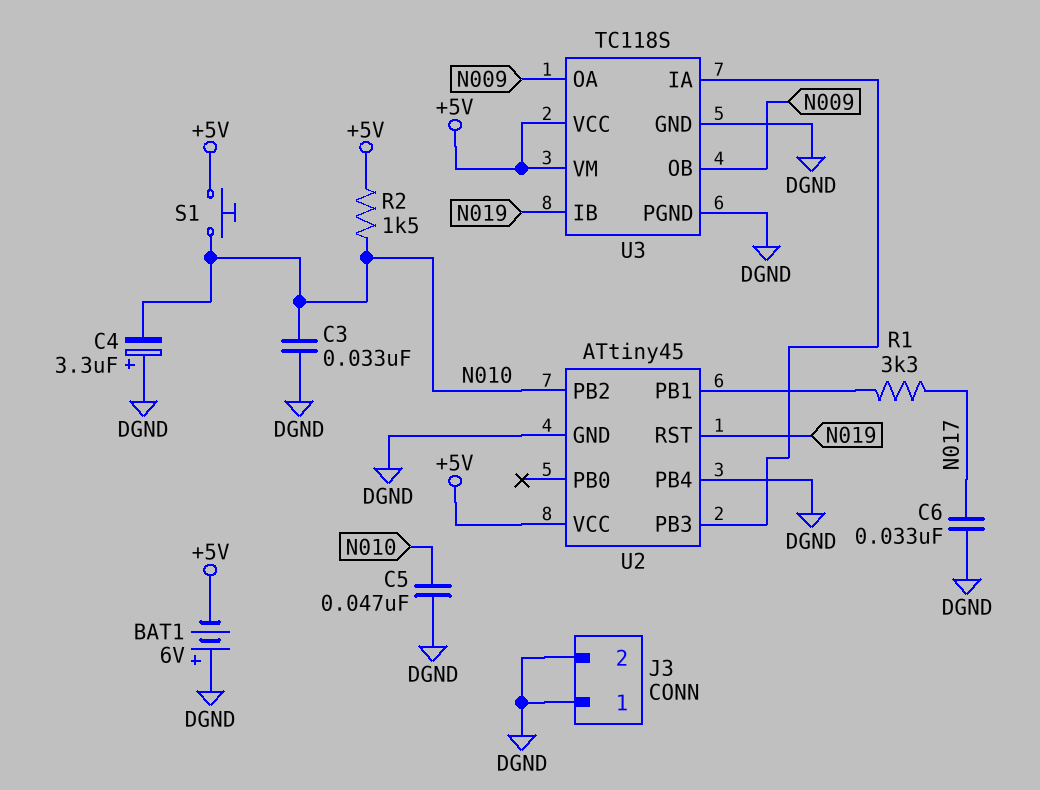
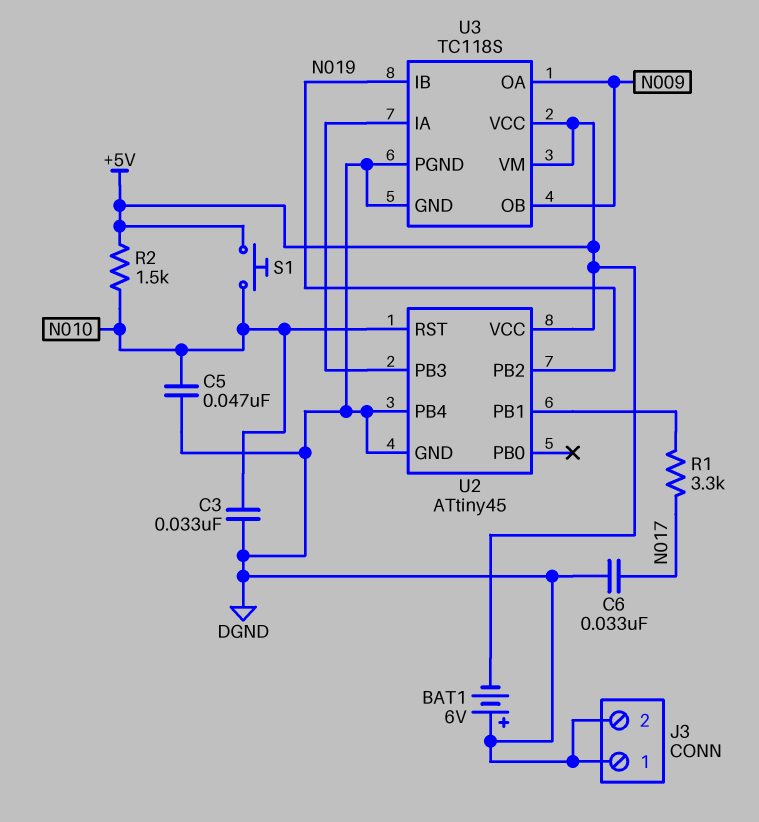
C4: 3.3uF (plus DGND, minus N010) -> none
U2 pin PB2: N010 -> N019
U2 pin RST: N019 -> N010

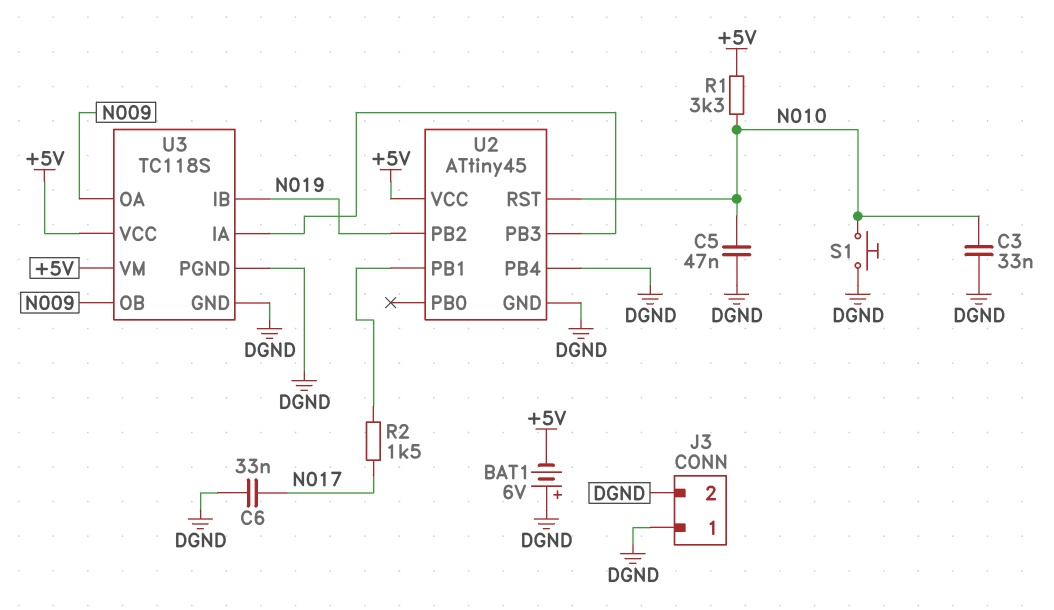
R1: 3.3k (N017, U2/PB1) -> 3.3k (+5V, N010)
R2: 1.5k (+5V, N010) -> 1.5k (N017, U2/PB1)
S1: button (+5V, N010) -> button (DGND, N010)

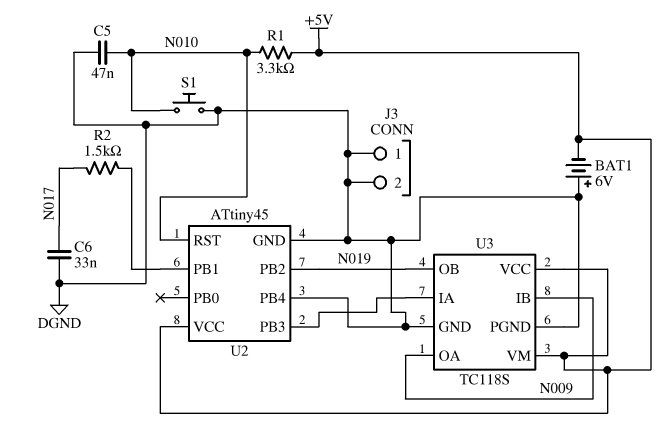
C3: 33nF (DGND, N010) -> none
U3 pin IB: N019 -> N009
U3 pin OB: N009 -> N019

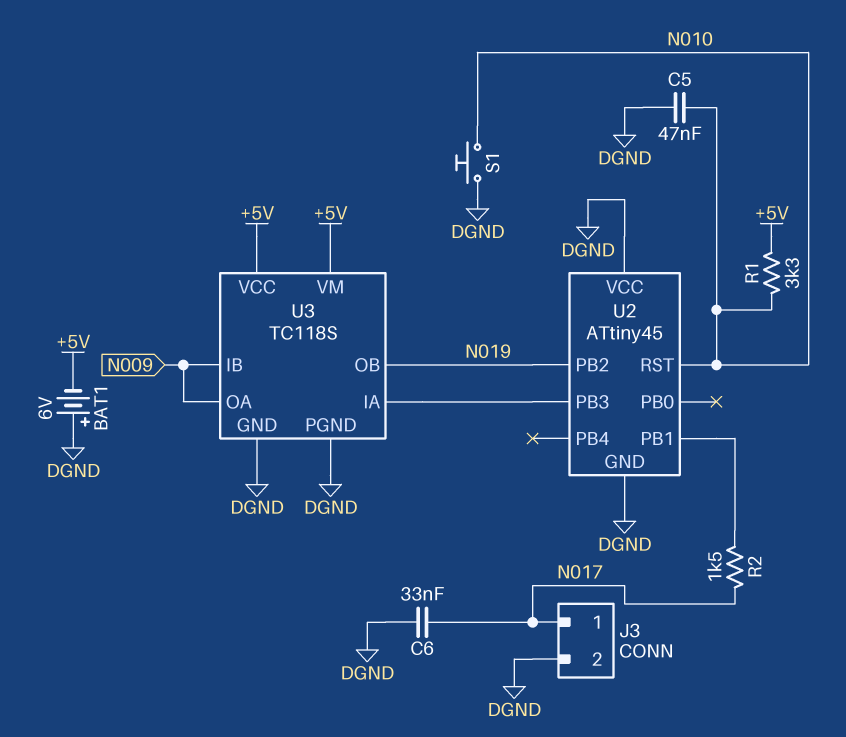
J3 pin 1: DGND -> N017
U2 pin PB4: DGND -> none
U2 pin VCC: +5V -> DGND

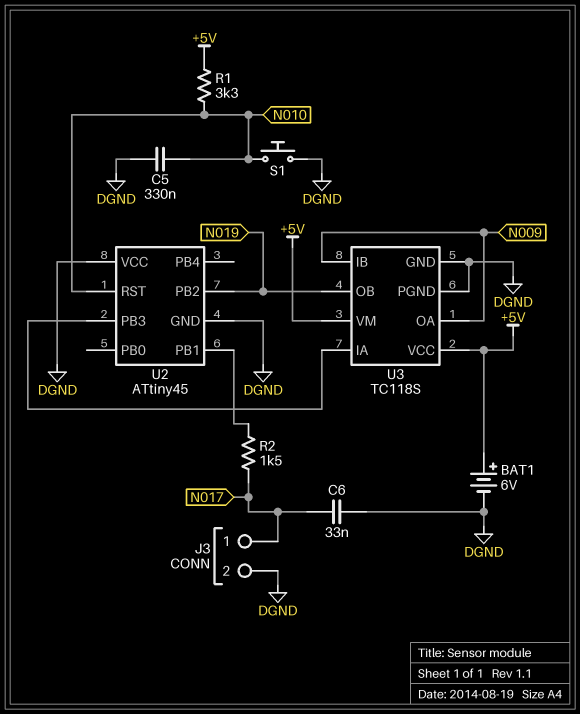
BAT1: 6V (plus DGND, minus +5V) -> 6V (plus +5V, minus DGND)
C5: 47nF (DGND, N010) -> 330nF (DGND, N010)

